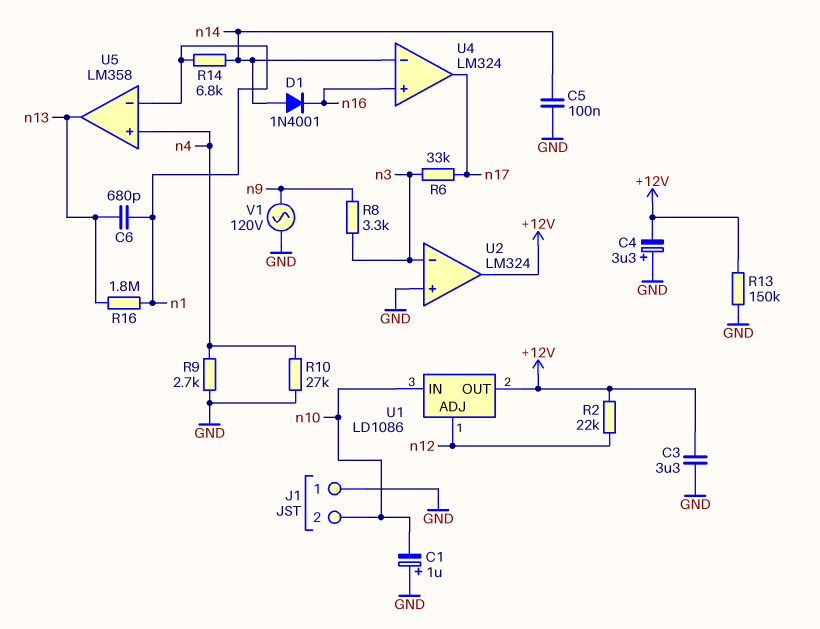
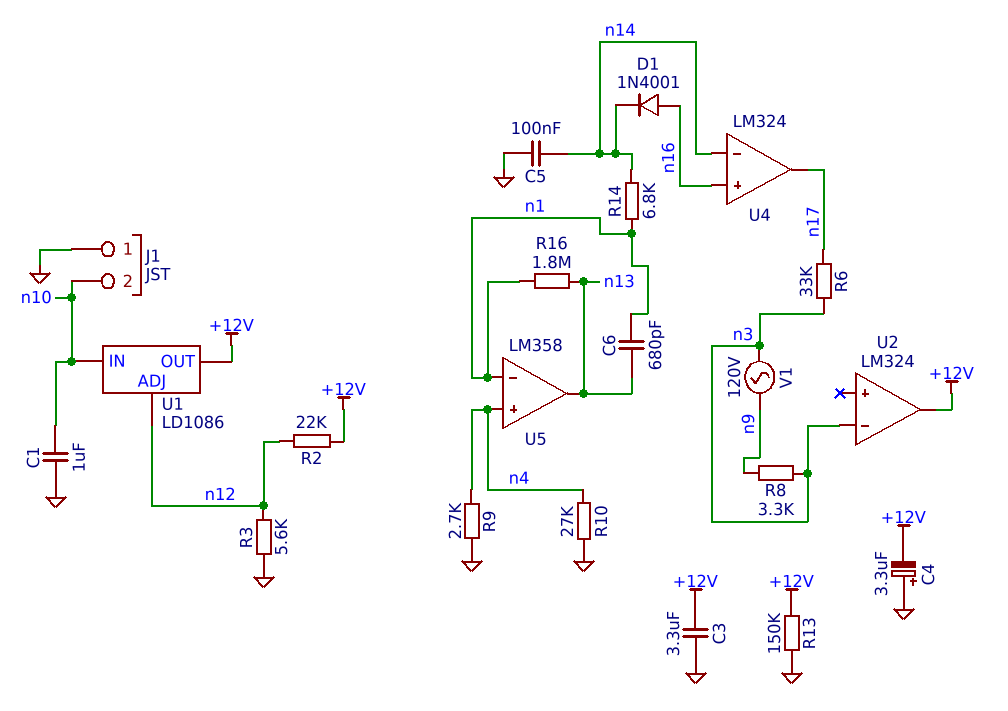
C1: 1uF (plus GND, minus n10) -> 1uF (GND, n10)
D1: diode 1N4001 (A n14, K n16) -> diode 1N4001 (A n16, K n14)
R3: none -> 5.6k (GND, n12)
U2 pin in+: GND -> none
V1: AC 120V (GND, n9) -> AC 120V (n3, n9)

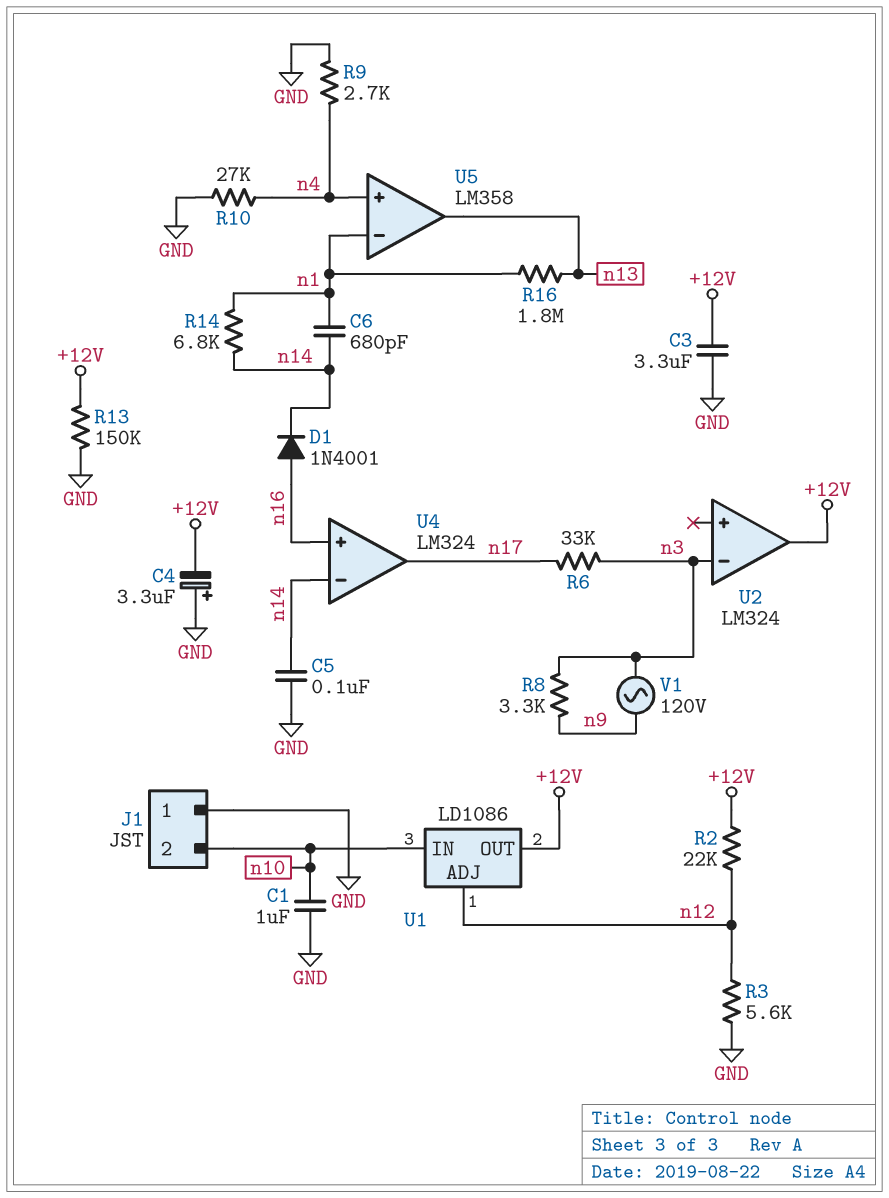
C6: 680pF (n1, n13) -> 680pF (n1, n14)

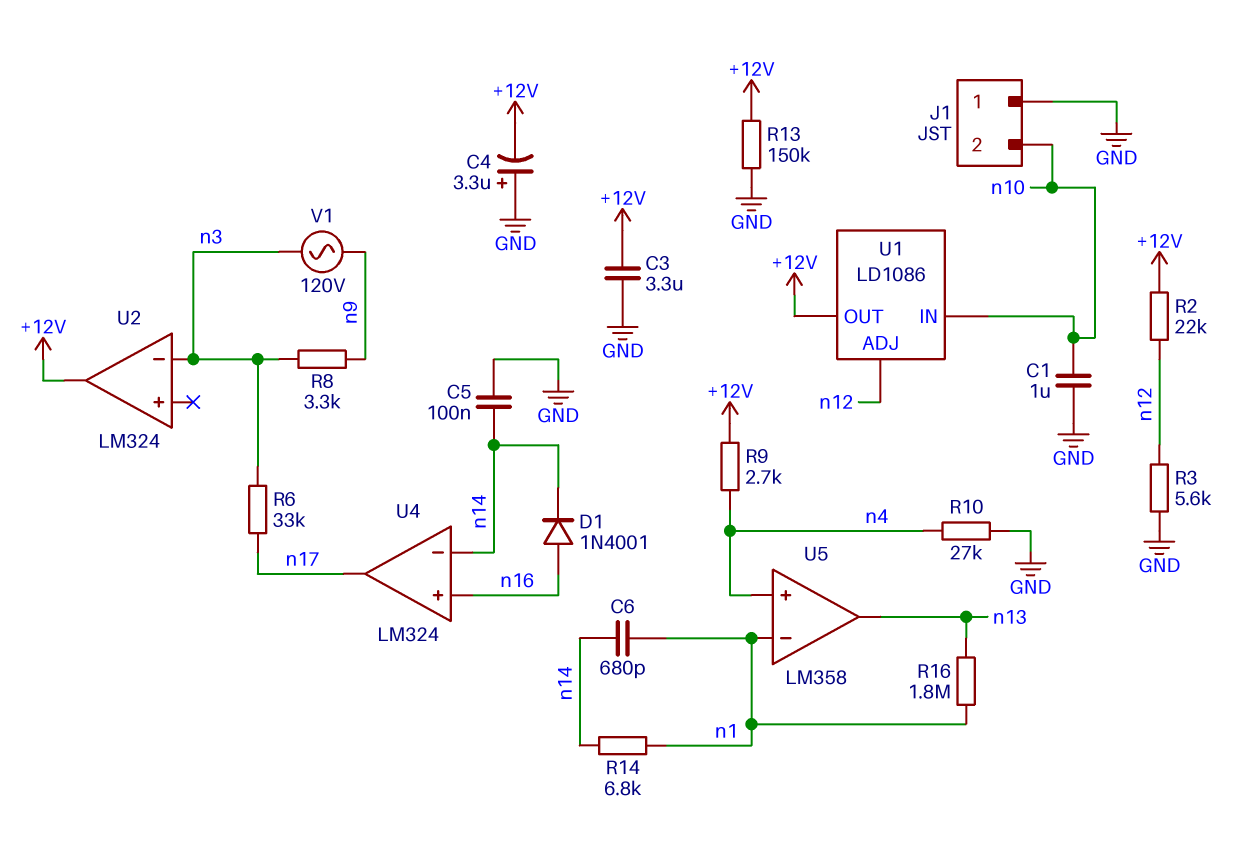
R9: 2.7k (GND, n4) -> 2.7k (+12V, n4)

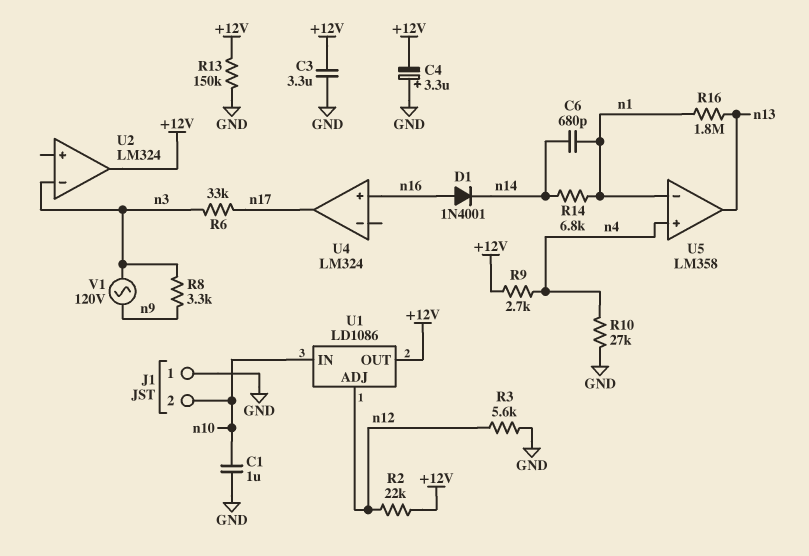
C5: 100nF (GND, n14) -> none
U4 pin in-: n14 -> none

